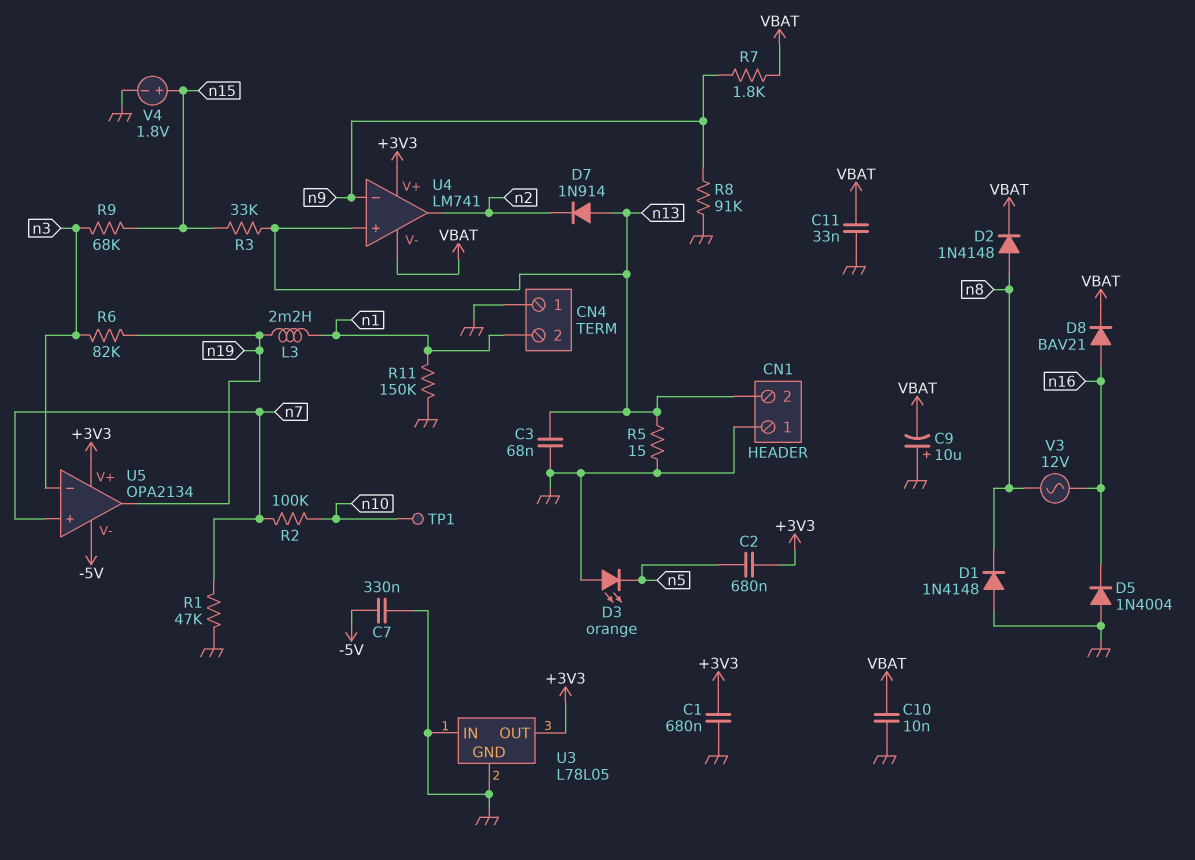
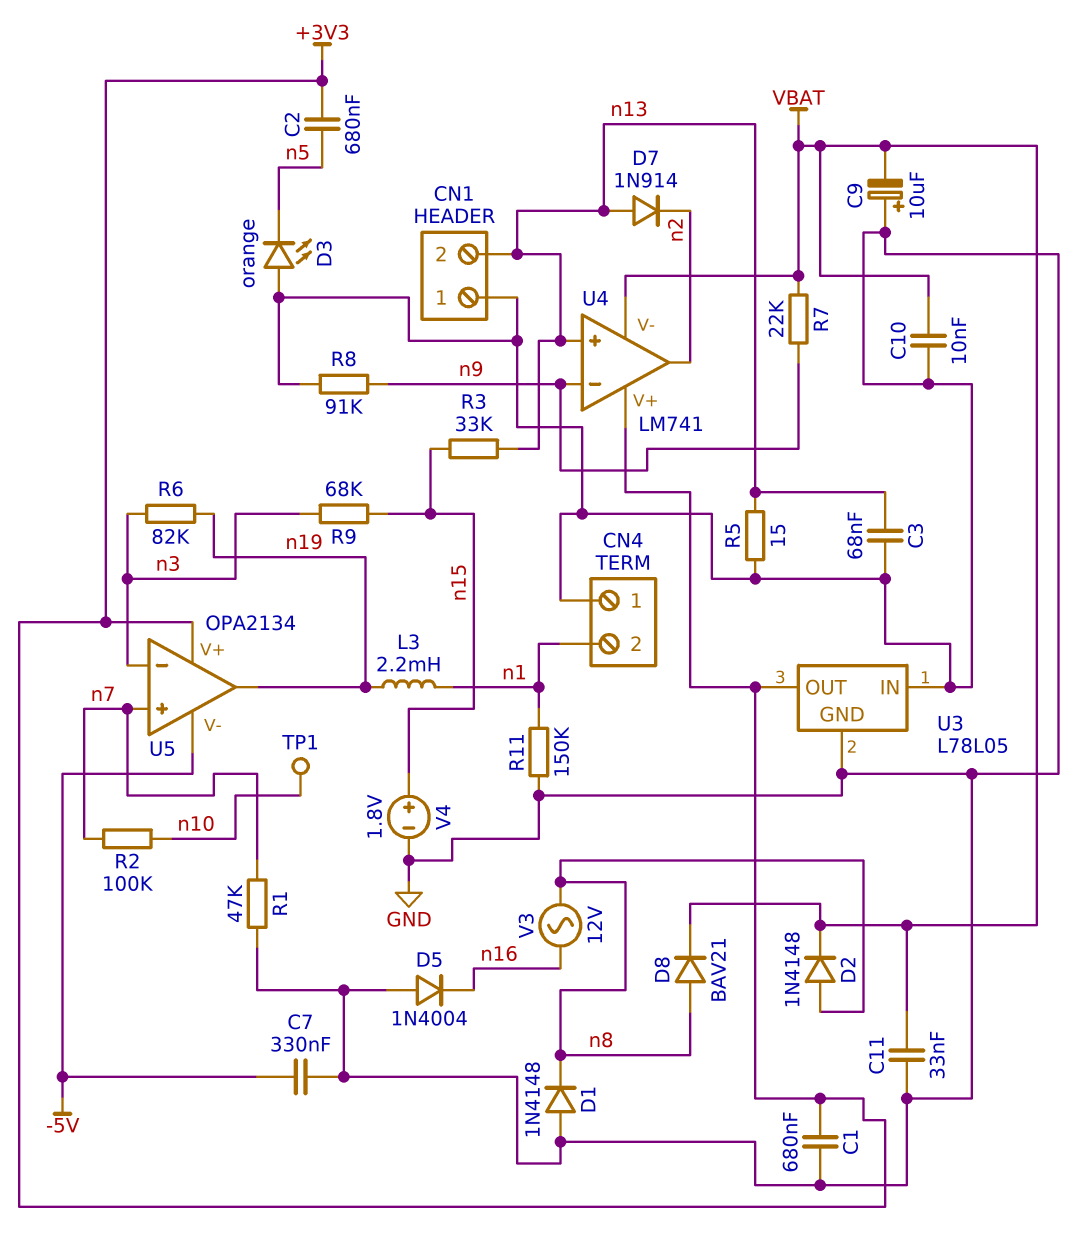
D8: diode BAV21 (A n16, K VBAT) -> diode BAV21 (A n8, K VBAT)
R7: 1.8k (VBAT, n9) -> 22k (VBAT, n9)

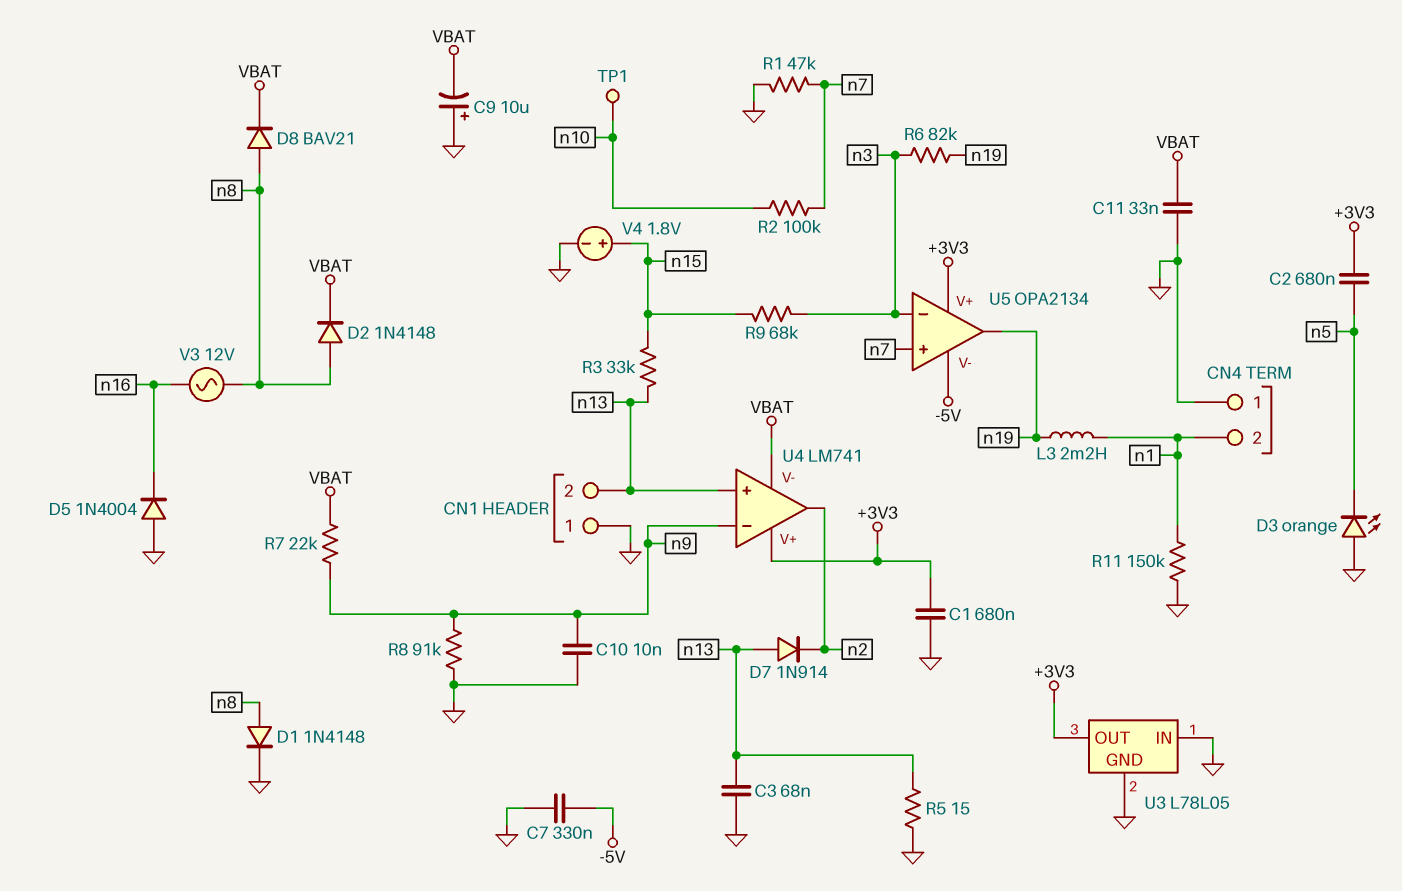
C10: 10nF (GND, VBAT) -> 10nF (GND, n9)
D1: diode 1N4148 (A GND, K n8) -> diode 1N4148 (A n8, K GND)

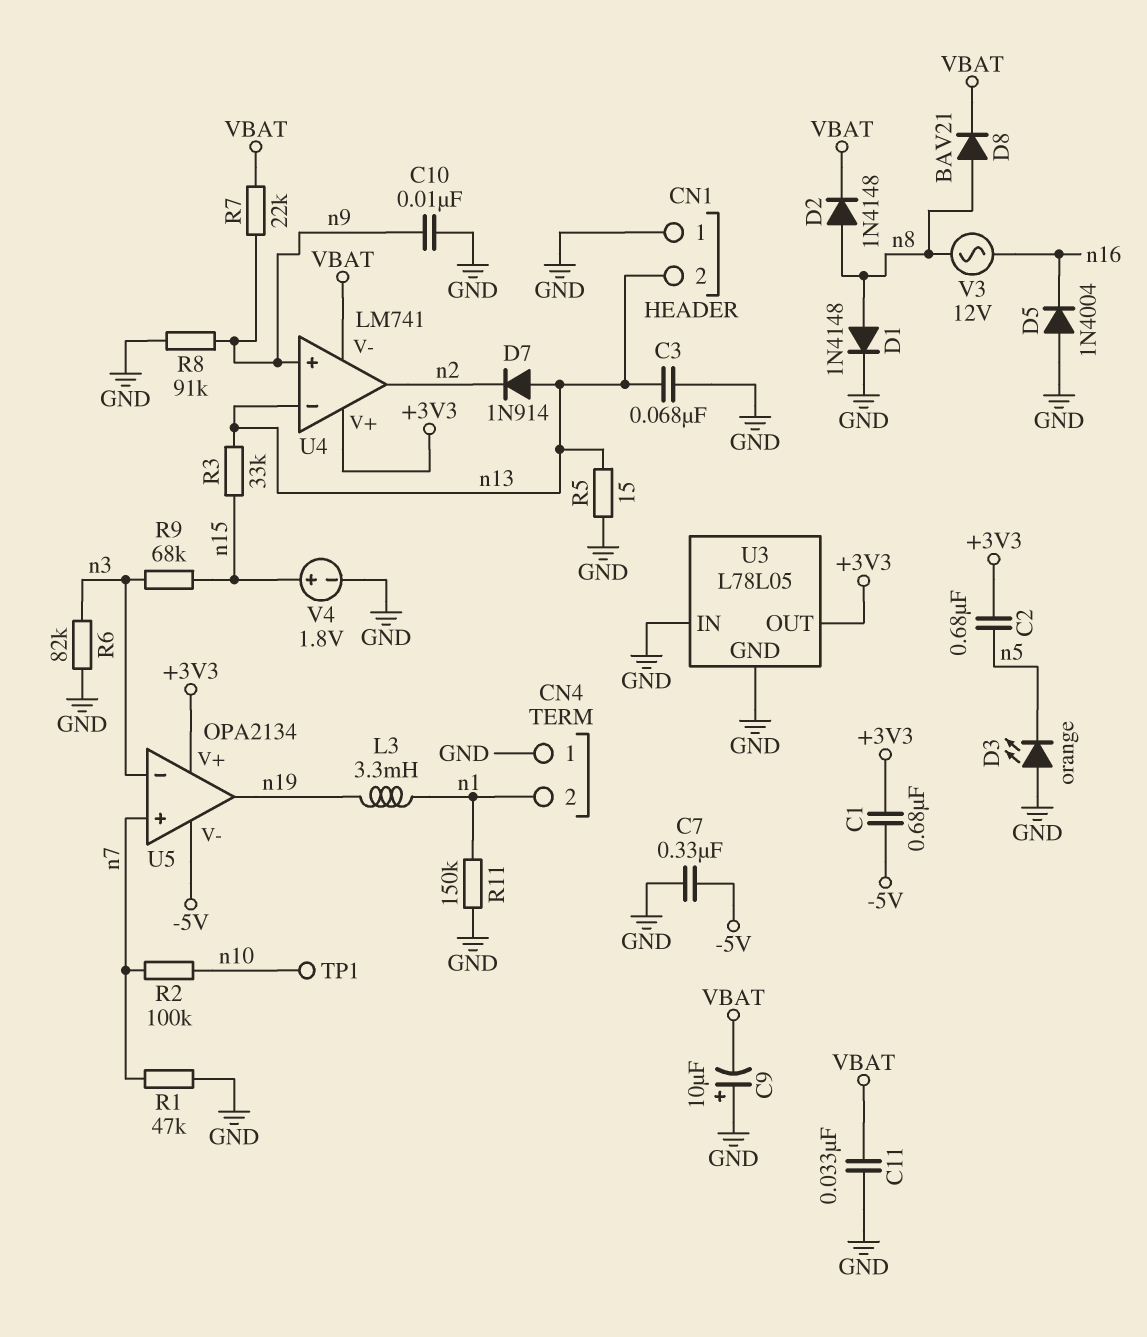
C1: 680nF (+3V3, GND) -> 680nF (+3V3, -5V)
L3: 2.2mH (n1, n19) -> 3.3mH (n1, n19)
R6: 82k (n3, n19) -> 82k (GND, n3)
U4 pin in+: n13 -> n9
U4 pin in-: n9 -> n13

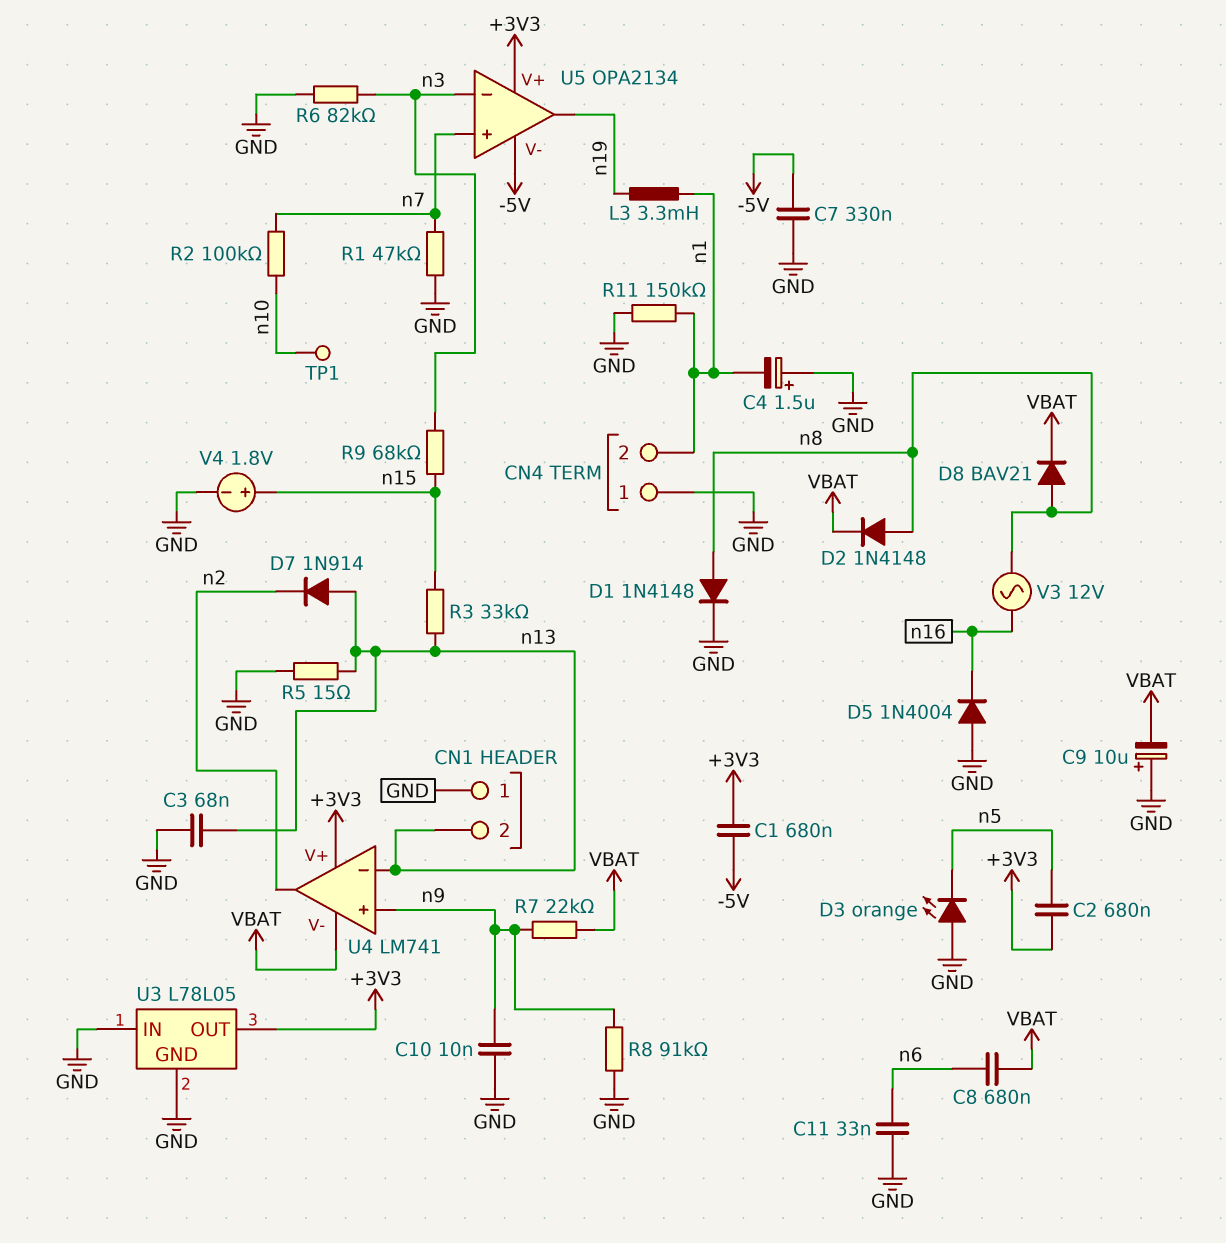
C4: none -> 1.5uF (plus GND, minus n1)
C8: none -> 680nF (VBAT, n6)
C11: 33nF (GND, VBAT) -> 33nF (GND, n6)

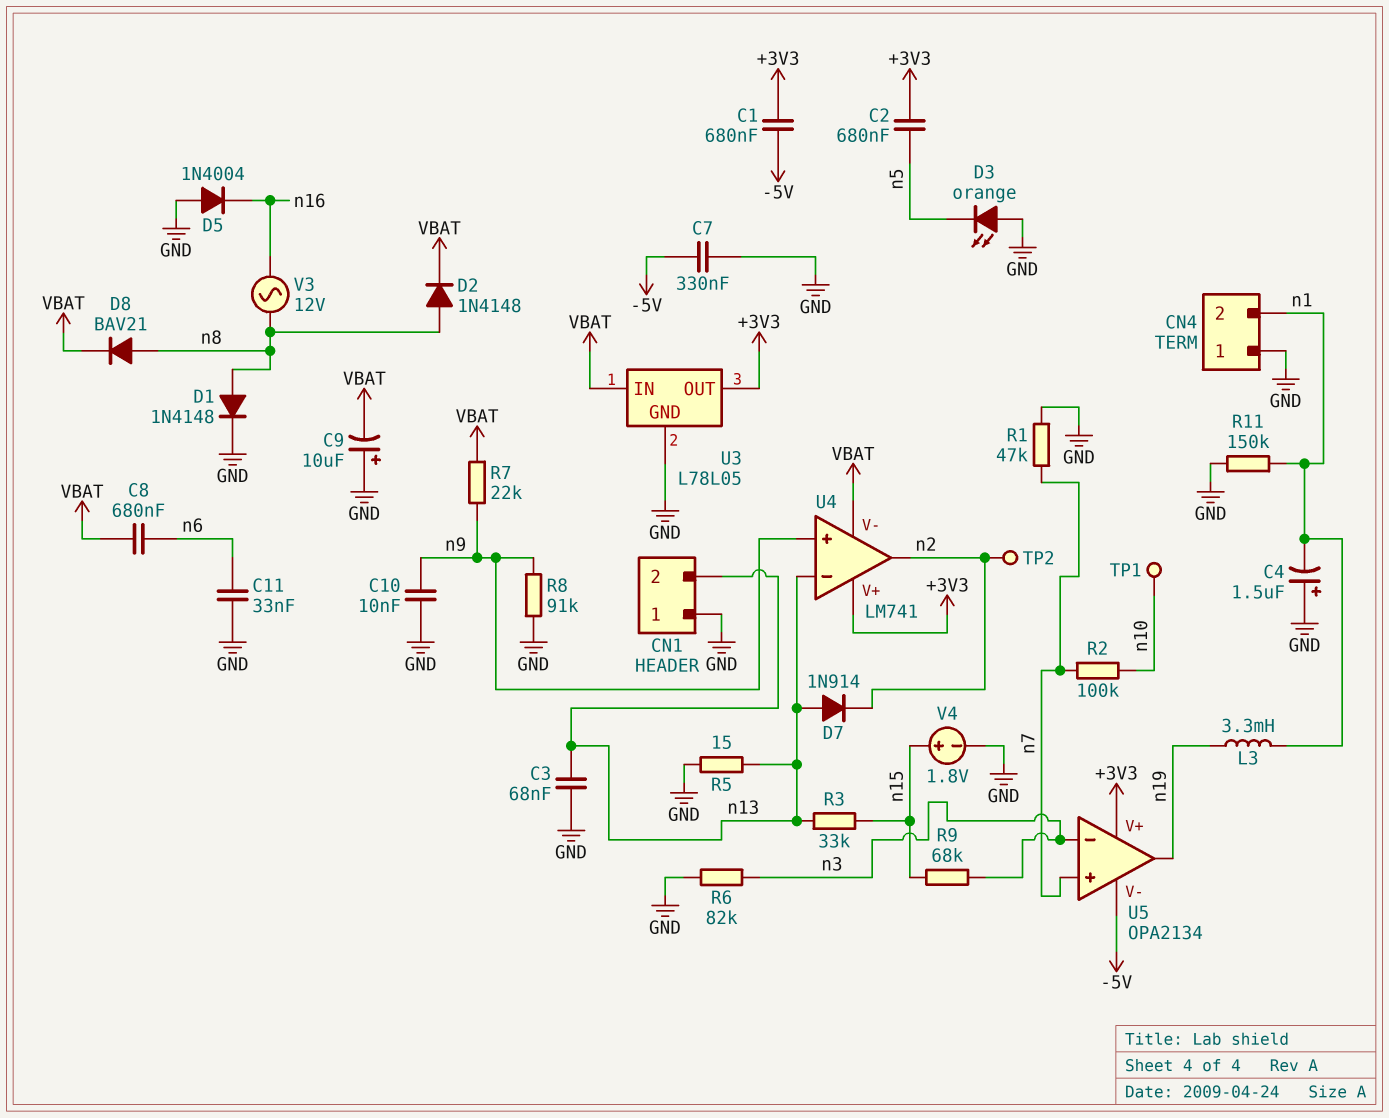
TP2: none -> test point (n2)
U3 pin IN: GND -> VBAT

